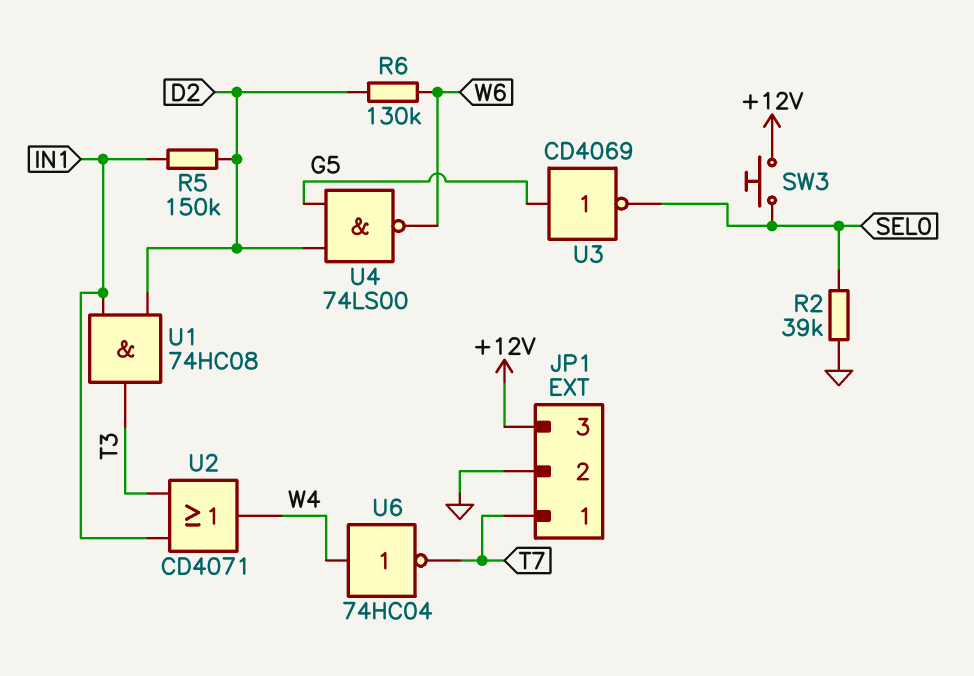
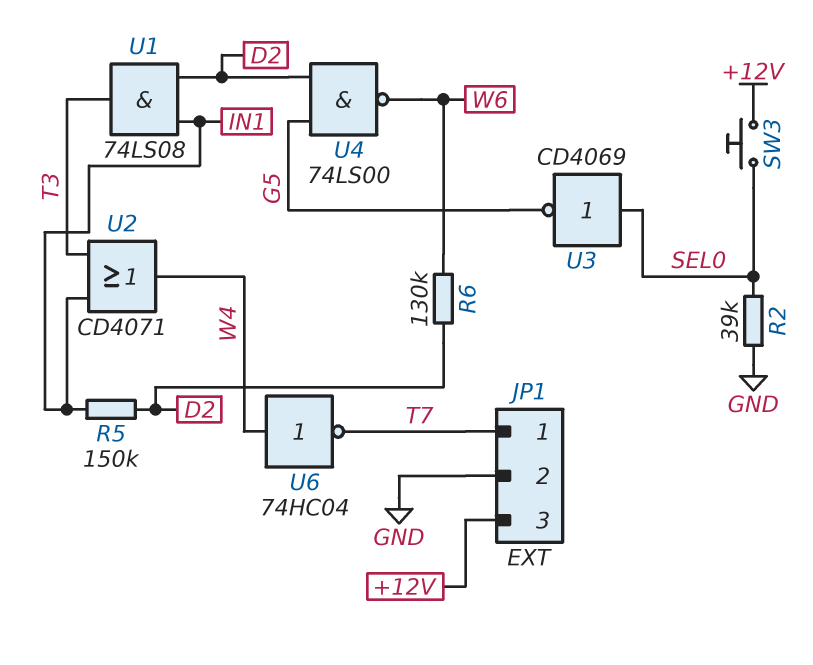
U1: AND 74HC08 (in D2, in IN1, out T3) -> AND 74LS08 (in D2, in IN1, out T3)
U3: NOT CD4069 (in G5, out SEL0) -> NOT CD4069 (in SEL0, out G5)

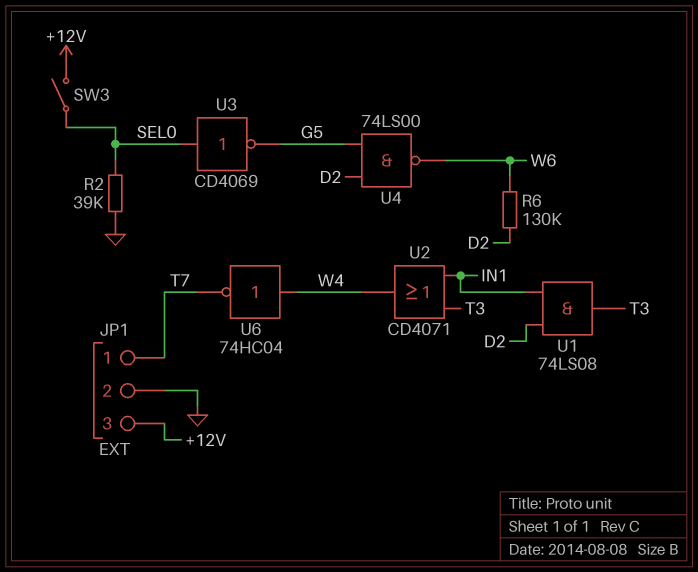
R5: 150k (D2, IN1) -> none
SW3: button (+12V, SEL0) -> switch (+12V, SEL0)

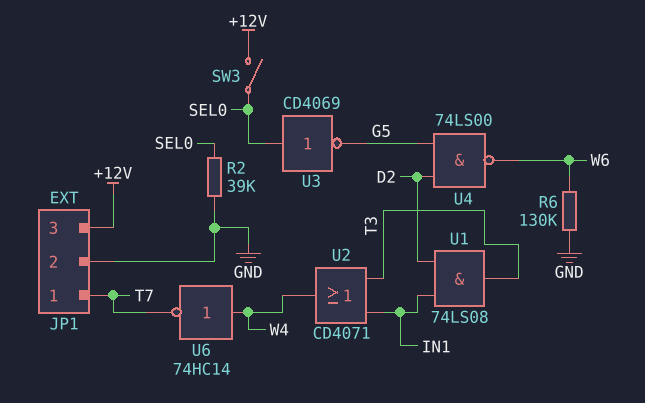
R6: 130k (D2, W6) -> 130k (GND, W6)
U6: NOT 74HC04 (in W4, out T7) -> NOT 74HC14 (in W4, out T7)

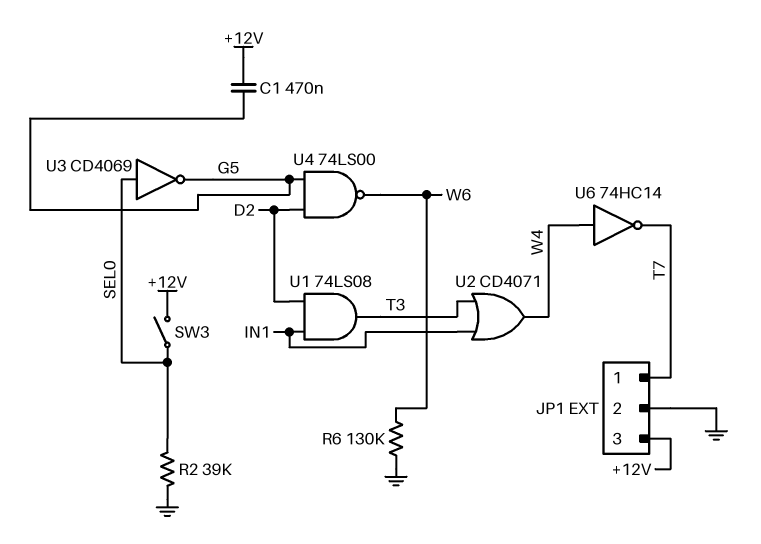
C1: none -> 470nF (+12V, G5)

